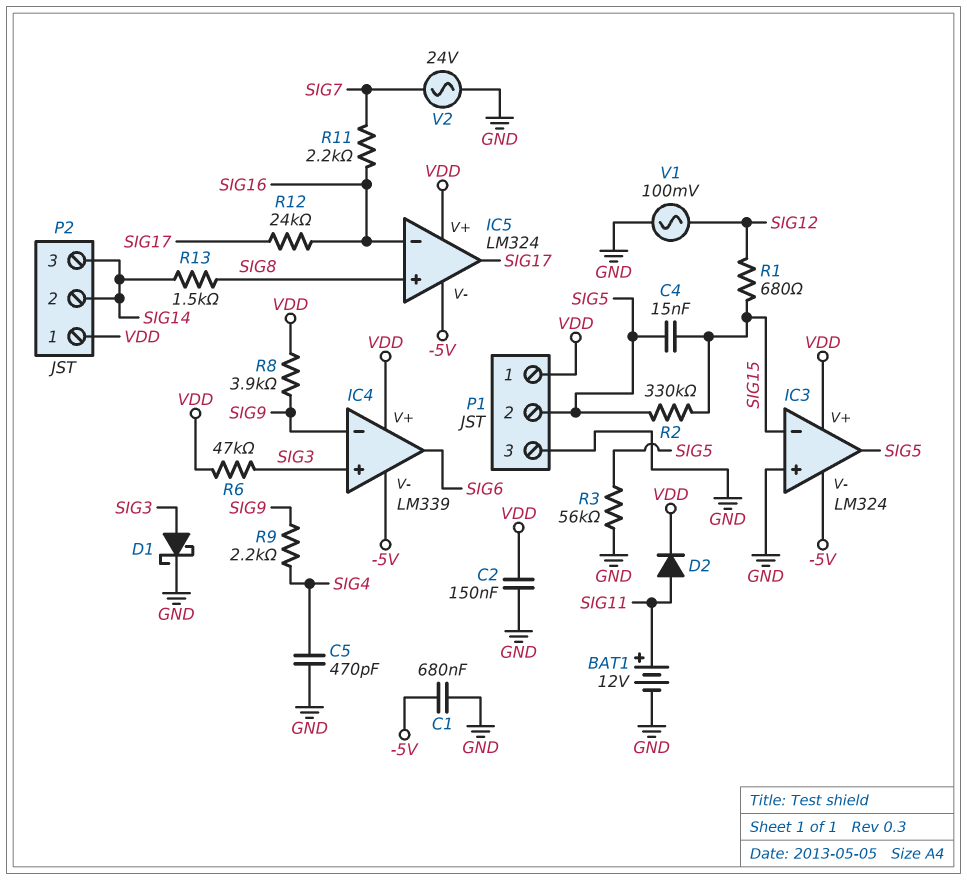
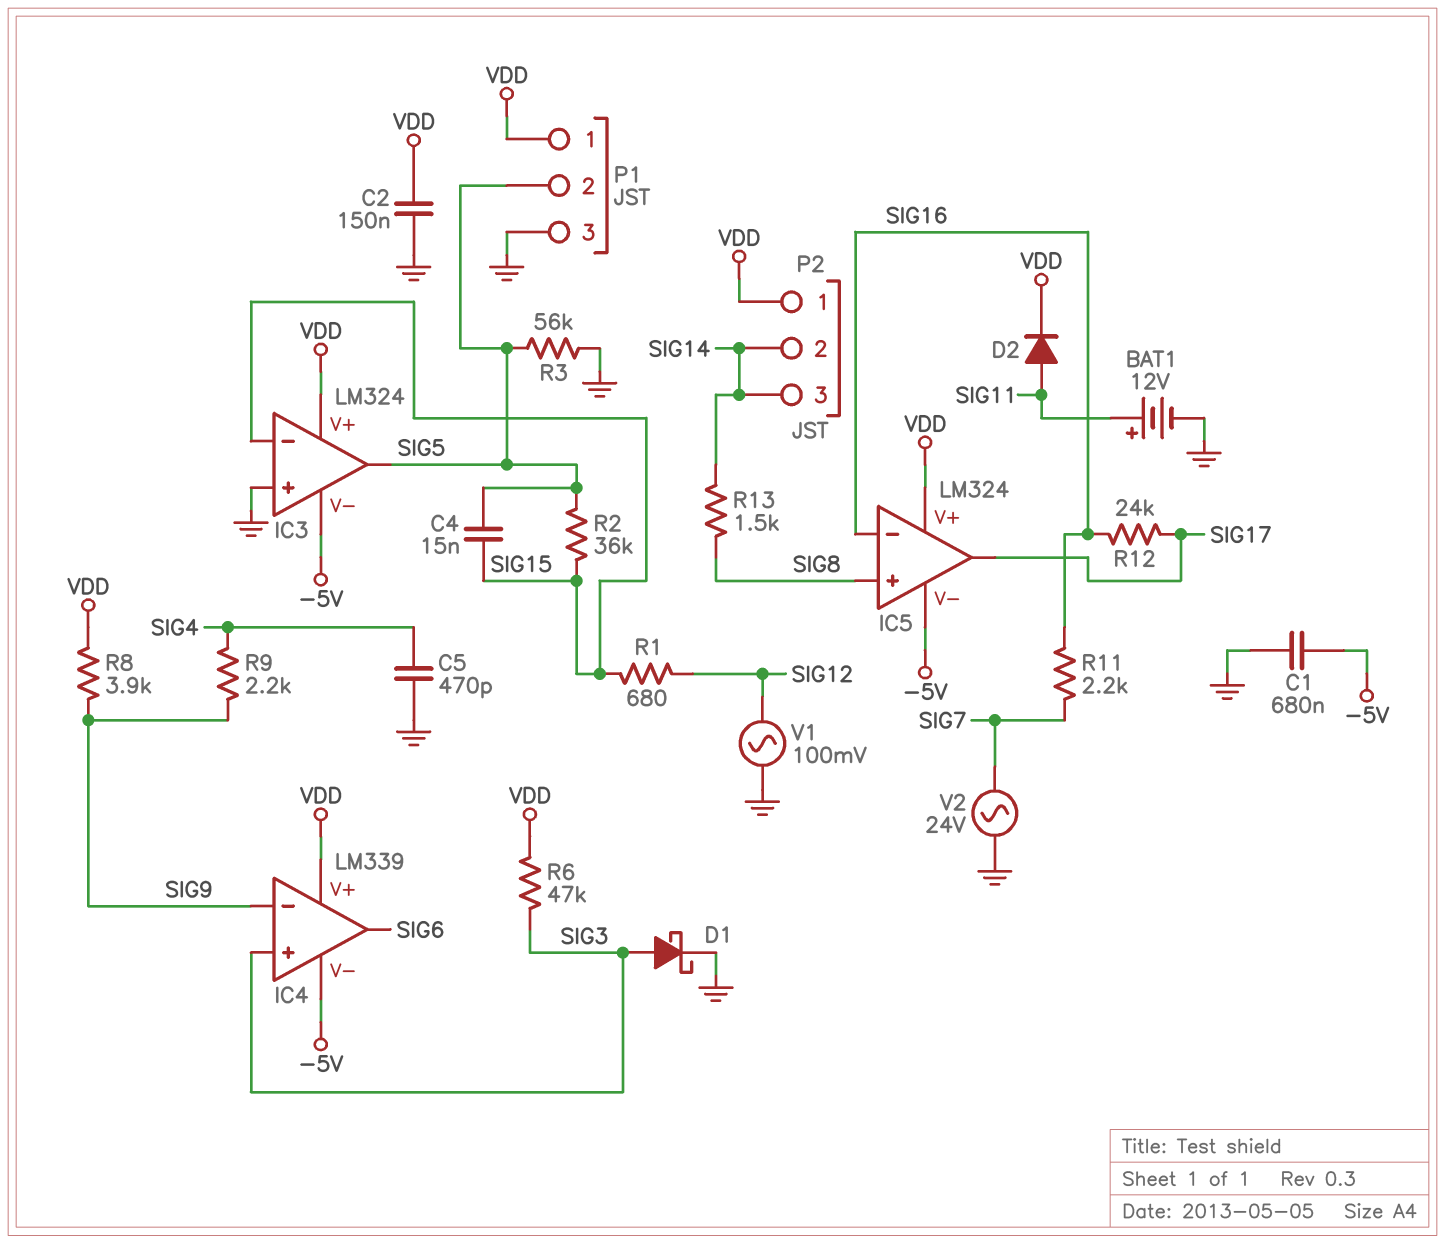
R2: 330k (SIG5, SIG15) -> 36k (SIG5, SIG15)

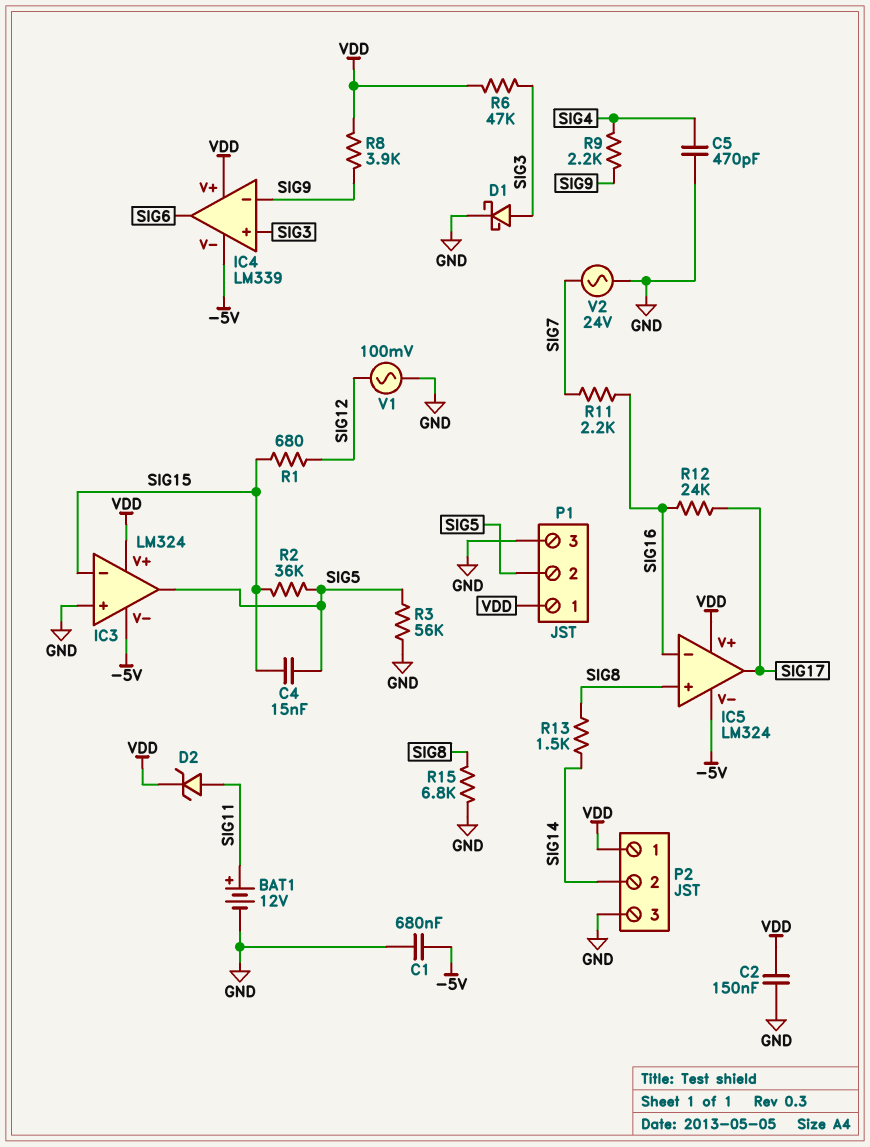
D2: diode (A SIG11, K VDD) -> zener (A SIG11, K VDD)
P2 pin 3: SIG14 -> GND
R15: none -> 6.8k (GND, SIG8)

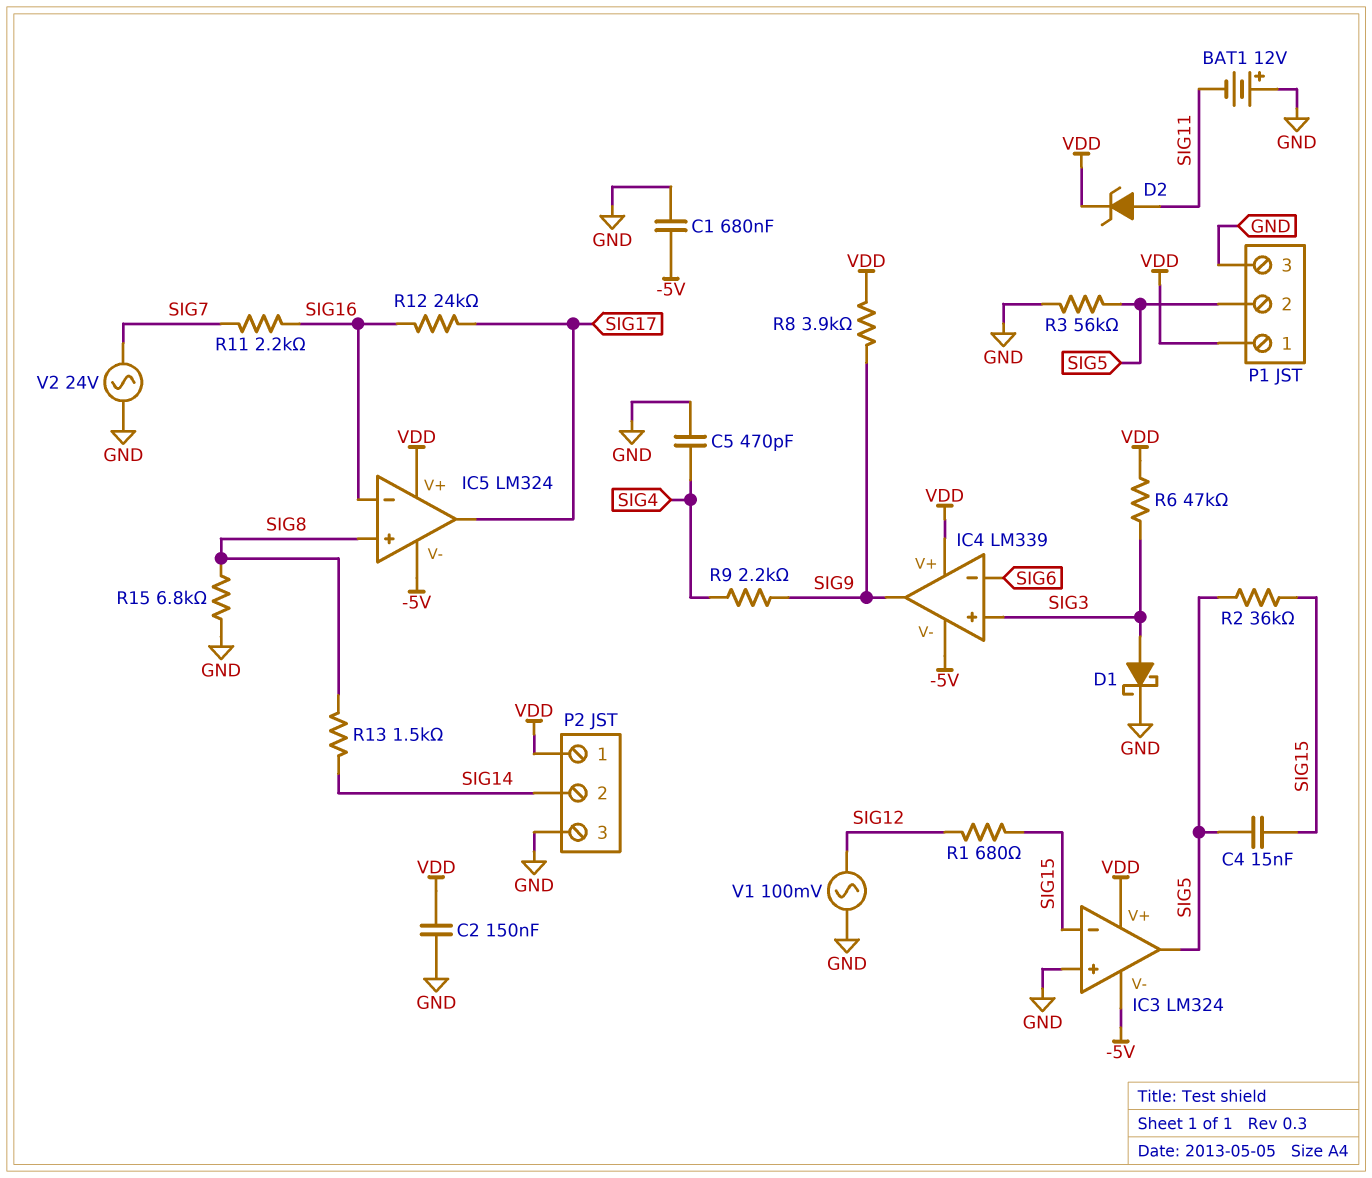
BAT1: 12V (plus SIG11, minus GND) -> 12V (plus GND, minus SIG11)
IC4 pin in-: SIG9 -> SIG6
IC4 pin out: SIG6 -> SIG9

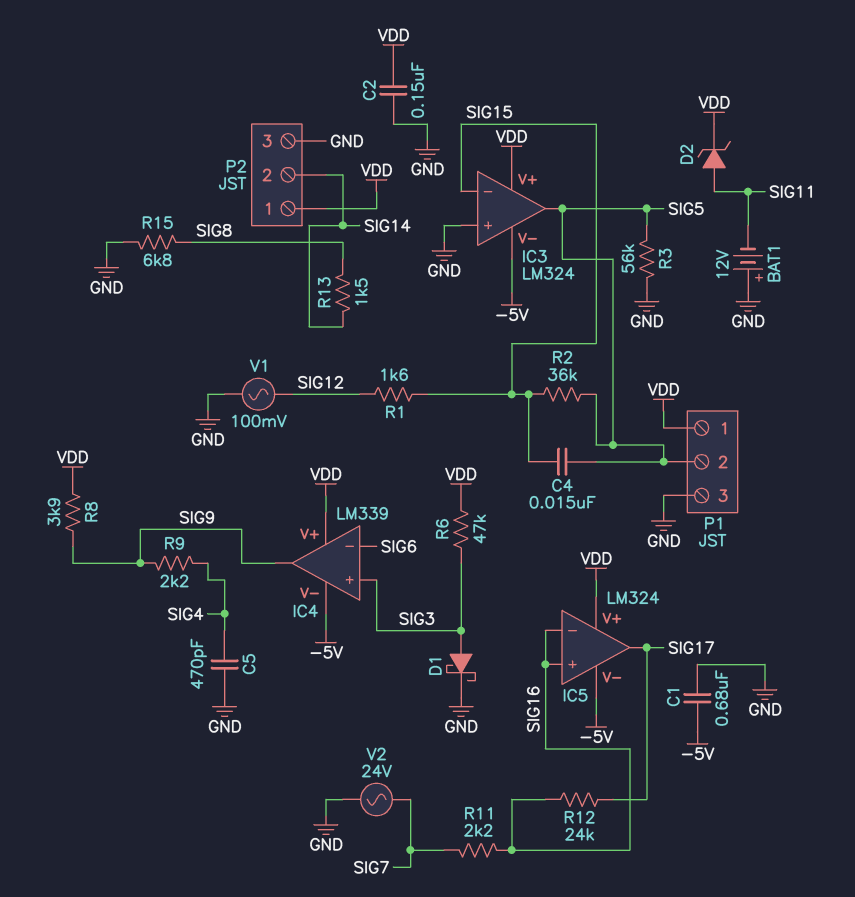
IC5 pin in+: SIG8 -> SIG16
R1: 680 (SIG12, SIG15) -> 1.6k (SIG12, SIG15)

